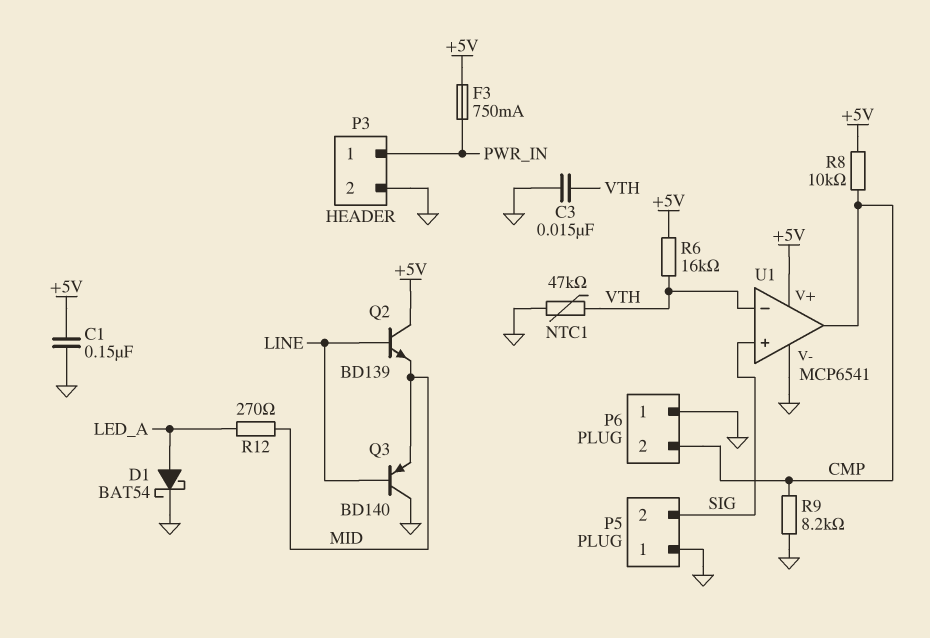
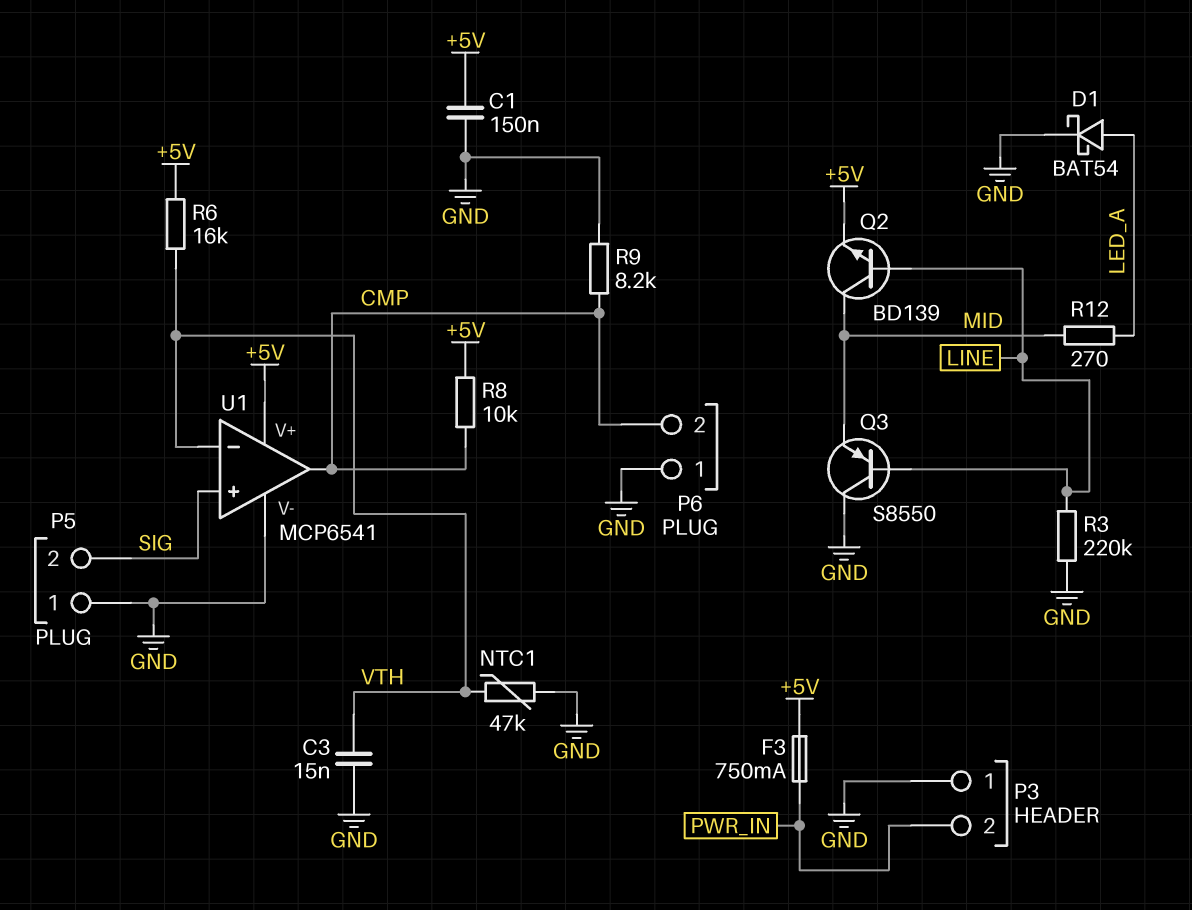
P3 pin 1: PWR_IN -> GND
P3 pin 2: GND -> PWR_IN
Q2: NPN BD139 (B LINE, C +5V, E MID) -> NPN BD139 (B LINE, C MID, E +5V)
Q3: PNP BD140 (B LINE, C GND, E MID) -> PNP S8550 (B LINE, C GND, E MID)
R3: none -> 220k (GND, LINE)

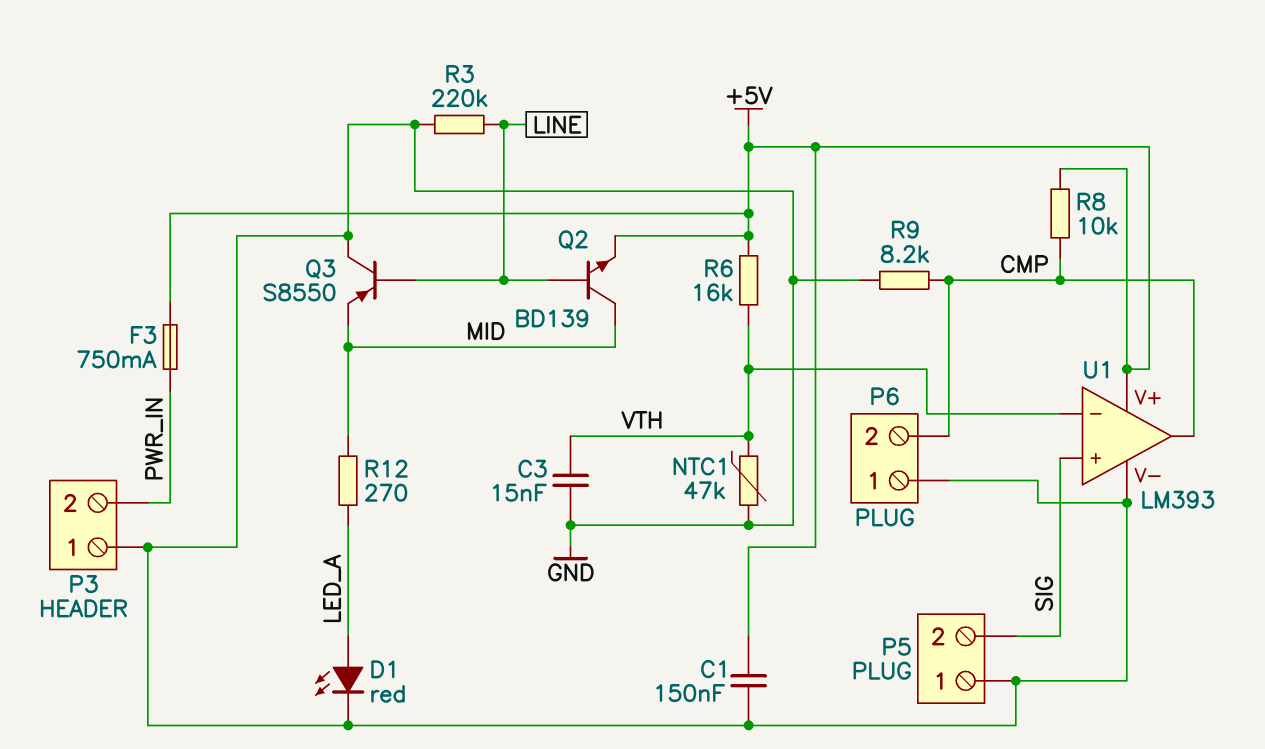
D1: schottky BAT54 (A LED_A, K GND) -> LED red (A LED_A, K GND)
U1: MCP6541 -> LM393

